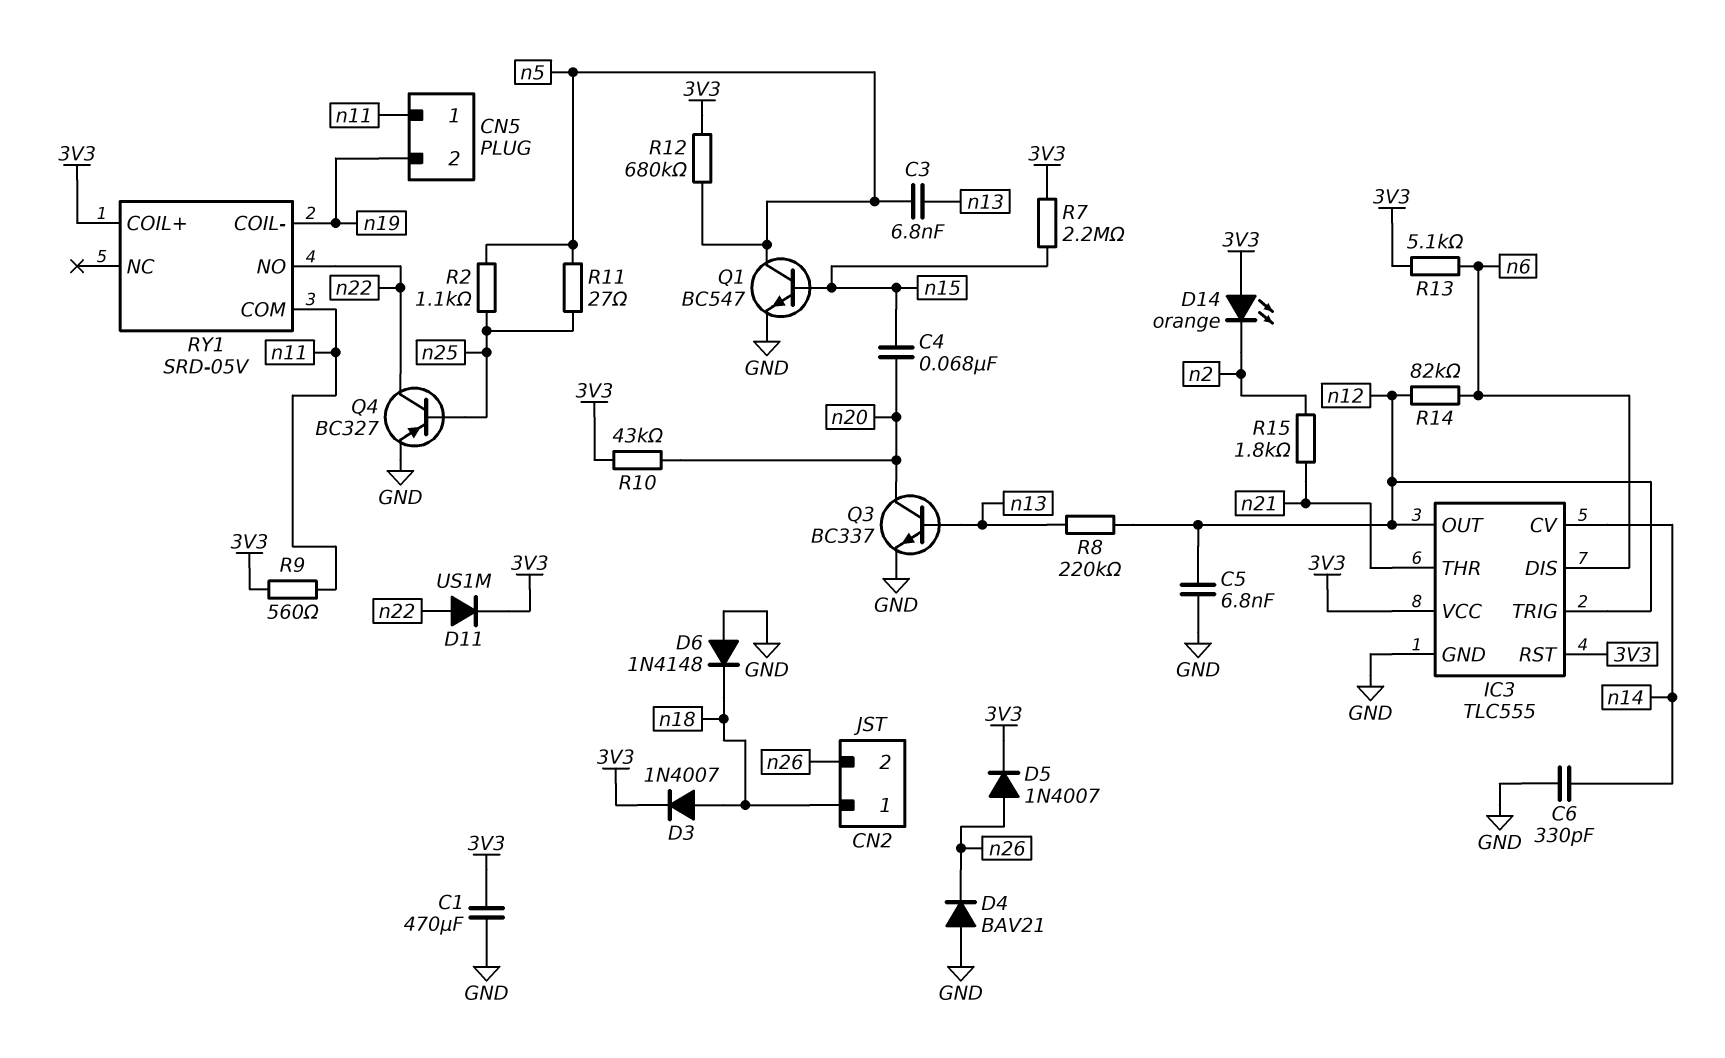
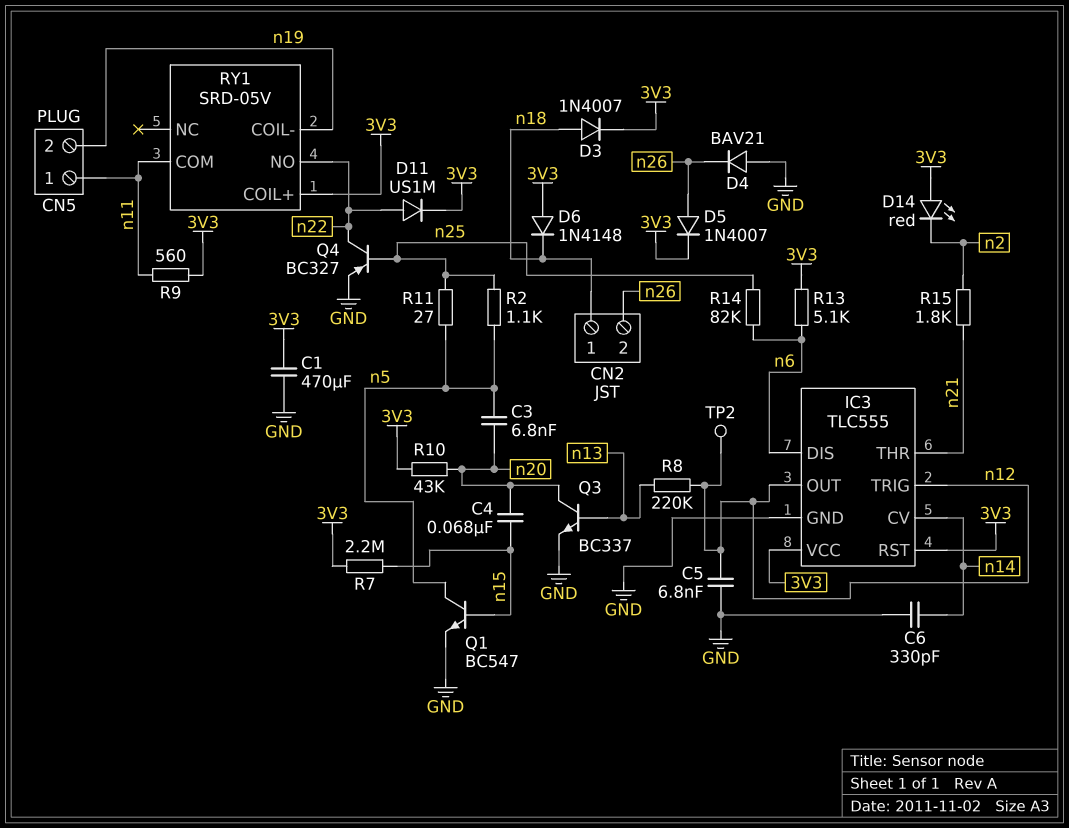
C3: 6.8nF (n5, n13) -> 6.8nF (n5, n20)
D6: diode 1N4148 (A GND, K n18) -> diode 1N4148 (A 3V3, K n18)
D14: LED orange (A 3V3, K n2) -> LED red (A 3V3, K n2)
R12: 680k (3V3, n5) -> none
R14: 82k (n6, n12) -> 82k (n6, n25)
TP2: none -> test point (n12)

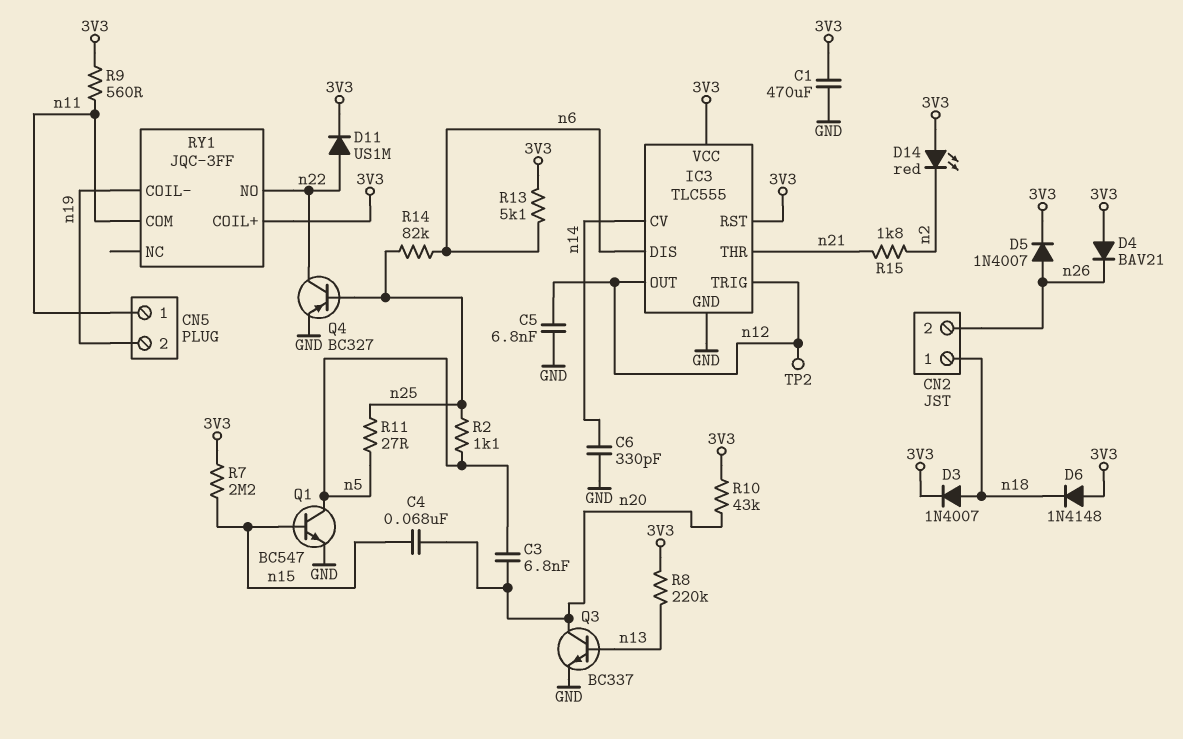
D4: diode BAV21 (A GND, K n26) -> diode BAV21 (A 3V3, K n26)
R8: 220k (n12, n13) -> 220k (3V3, n13)
RY1: SRD-05V -> JQC-3FF

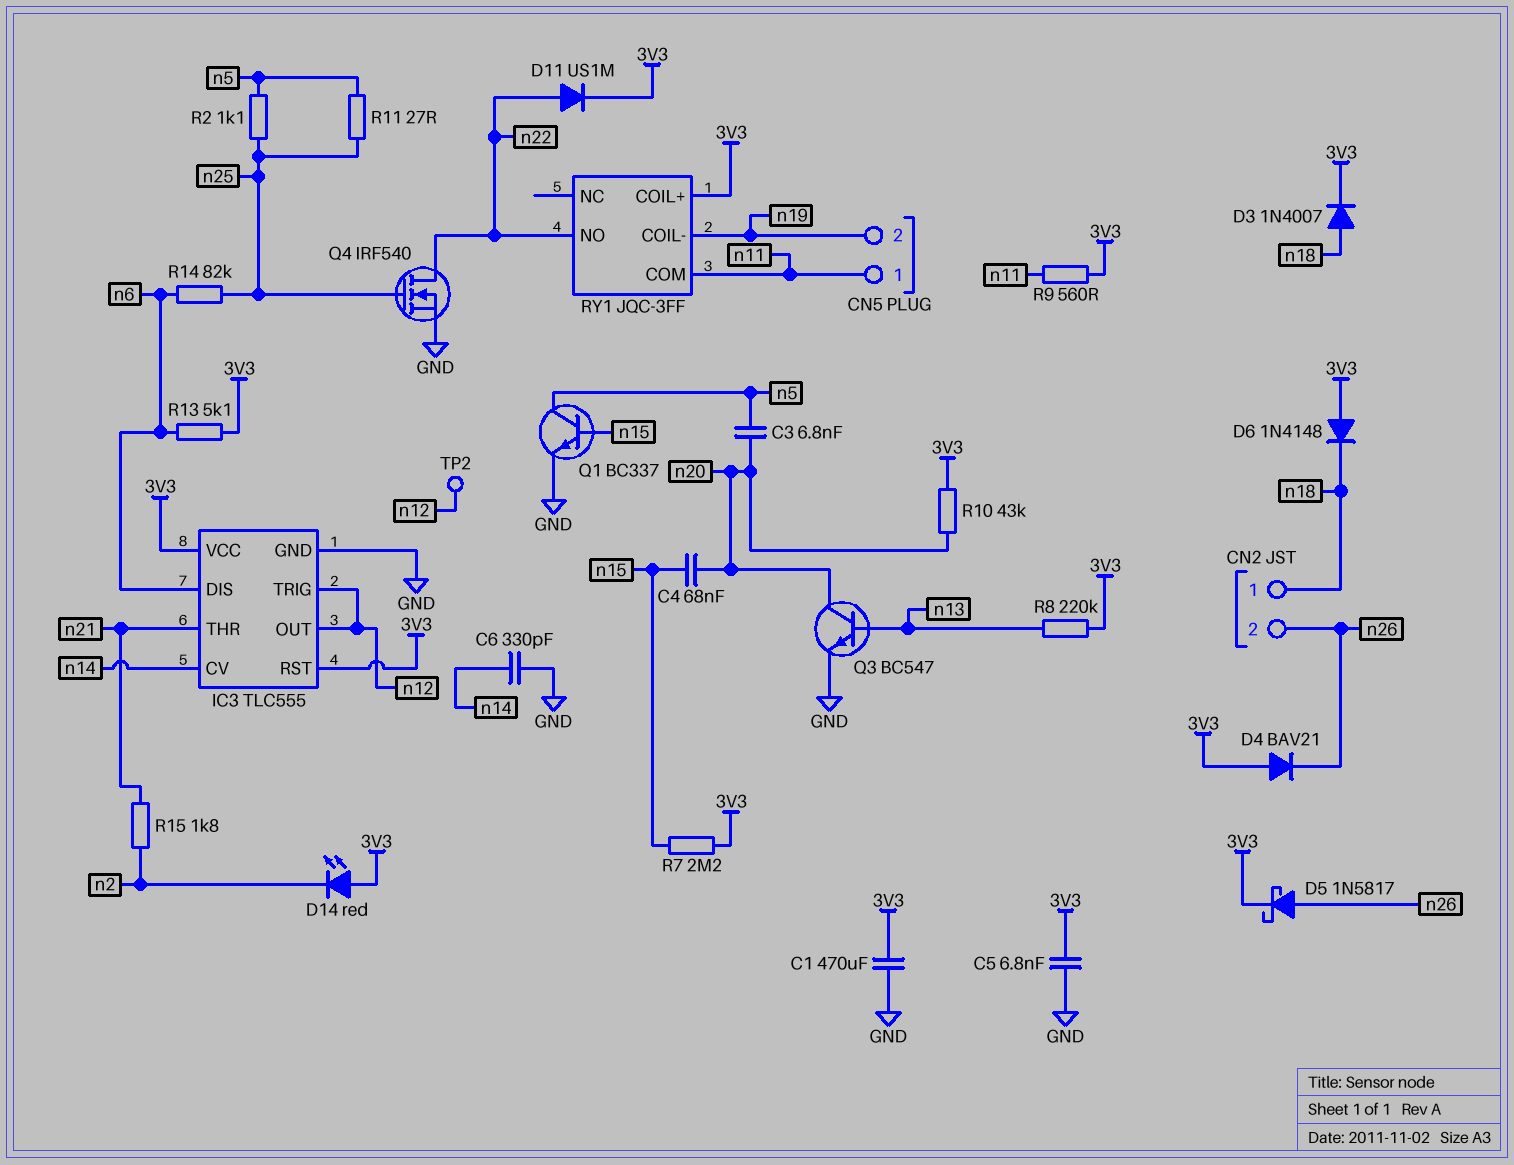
C5: 6.8nF (GND, n12) -> 6.8nF (3V3, GND)
D5: diode 1N4007 (A n26, K 3V3) -> schottky 1N5817 (A n26, K 3V3)
Q1: NPN BC547 (B n15, C n5, E GND) -> NPN BC337 (B n15, C n5, E GND)
Q3: NPN BC337 (B n13, C n20, E GND) -> NPN BC547 (B n13, C n20, E GND)
Q4: PNP BC327 (B n25, C n22, E GND) -> NMOS IRF540 (G n25, D n22, S GND)

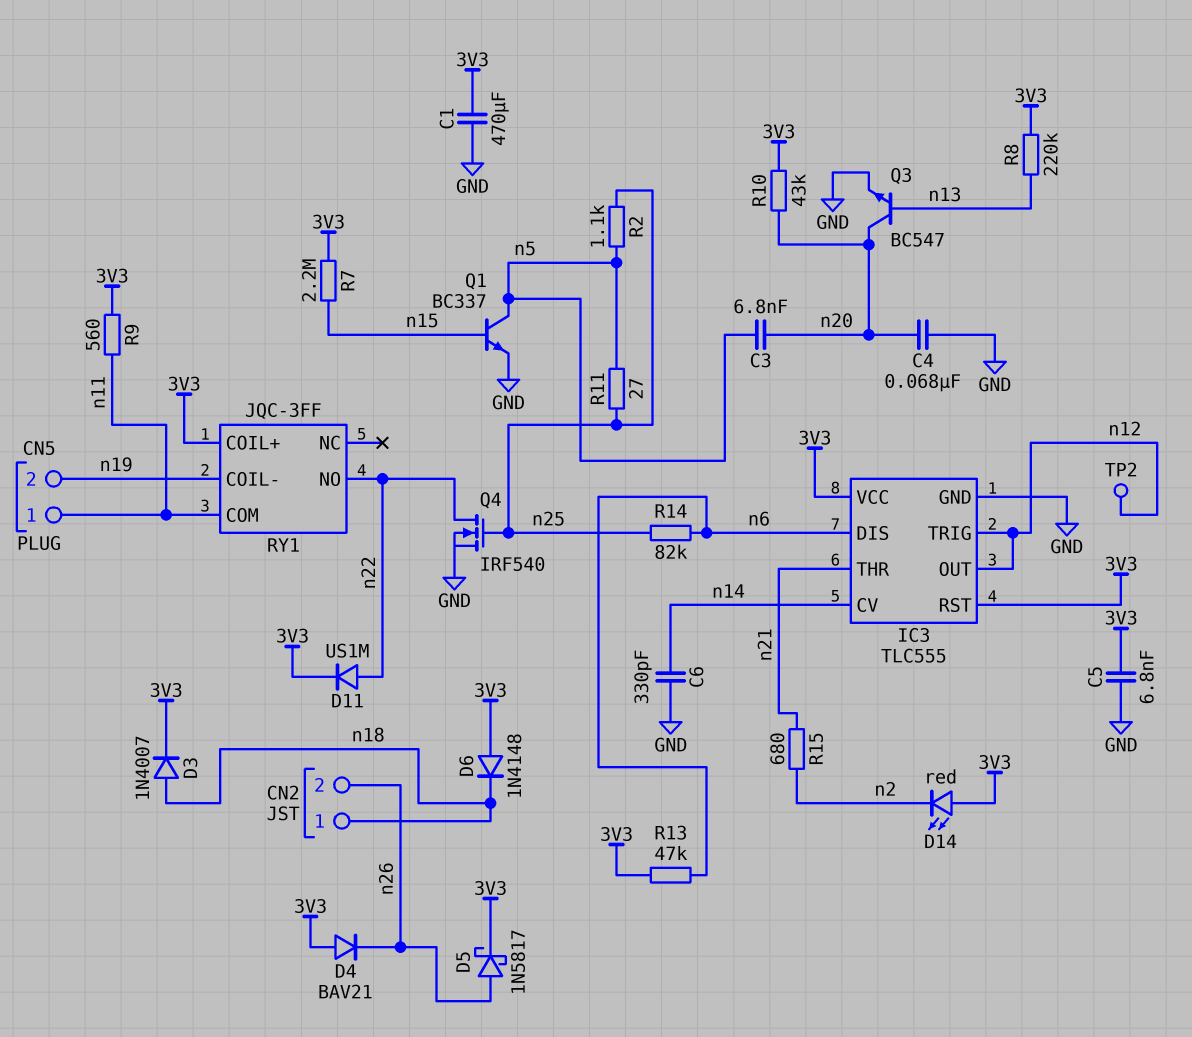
C4: 68nF (n15, n20) -> 68nF (GND, n20)
R13: 5.1k (3V3, n6) -> 47k (3V3, n6)
R15: 1.8k (n2, n21) -> 680 (n2, n21)

